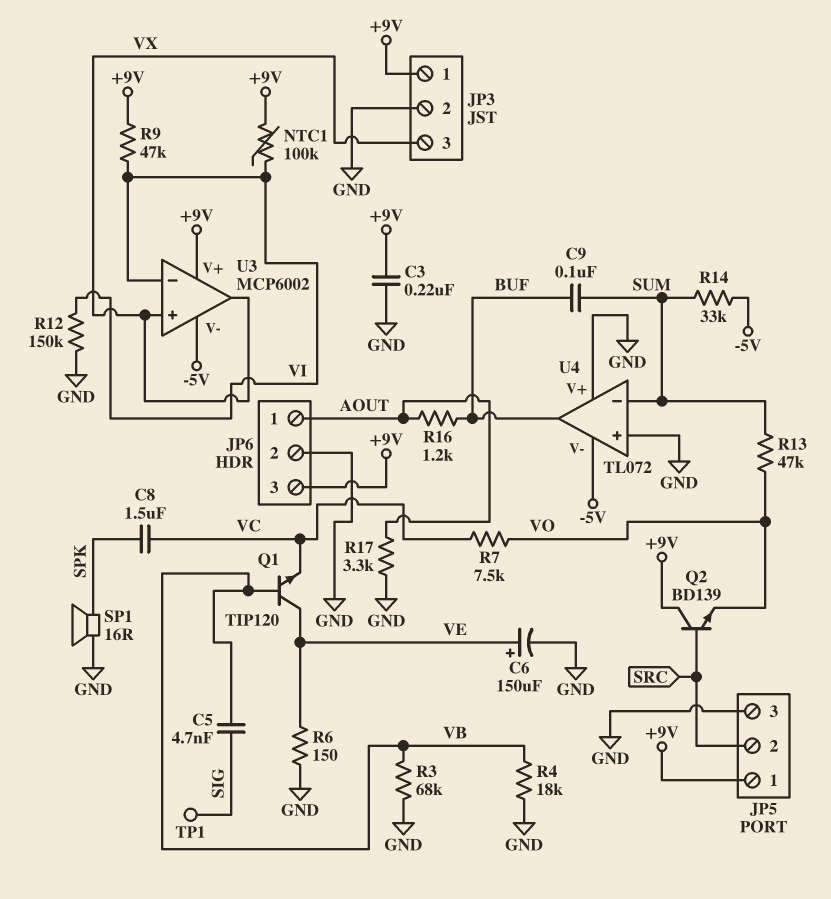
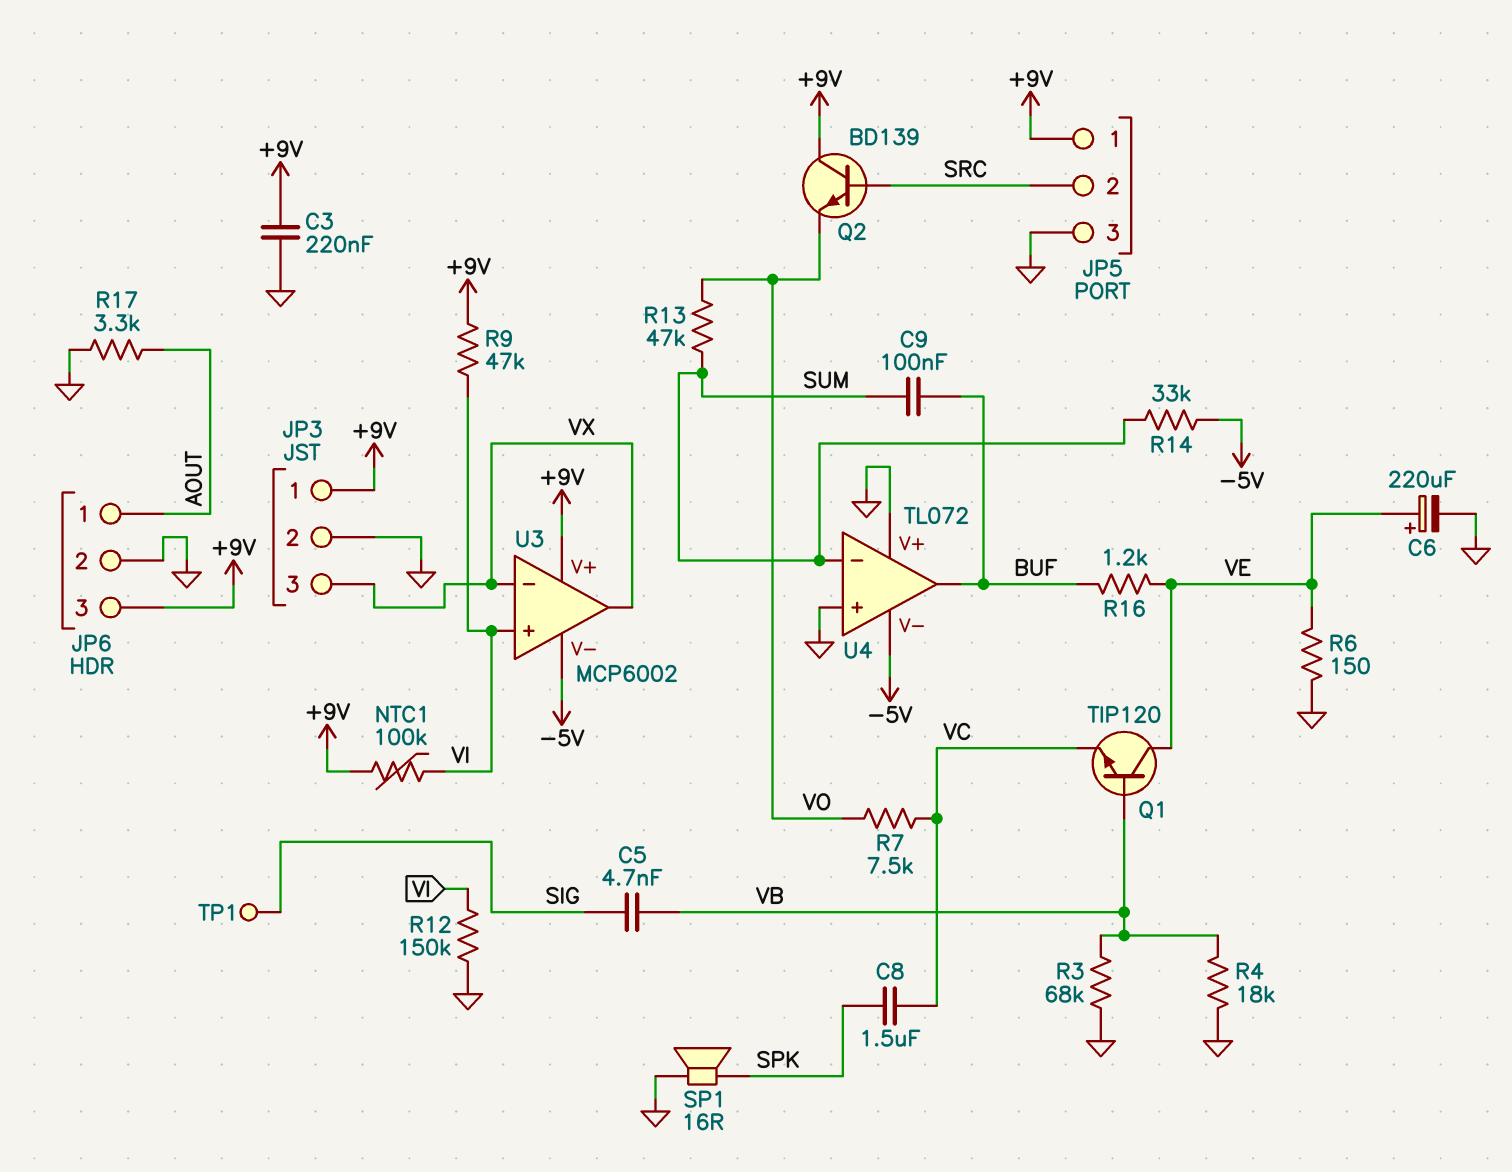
C6: 150uF (plus VE, minus GND) -> 220uF (plus VE, minus GND)
R16: 1.2k (AOUT, BUF) -> 1.2k (BUF, VE)
U3 pin in+: VX -> VI
U3 pin in-: VI -> VX

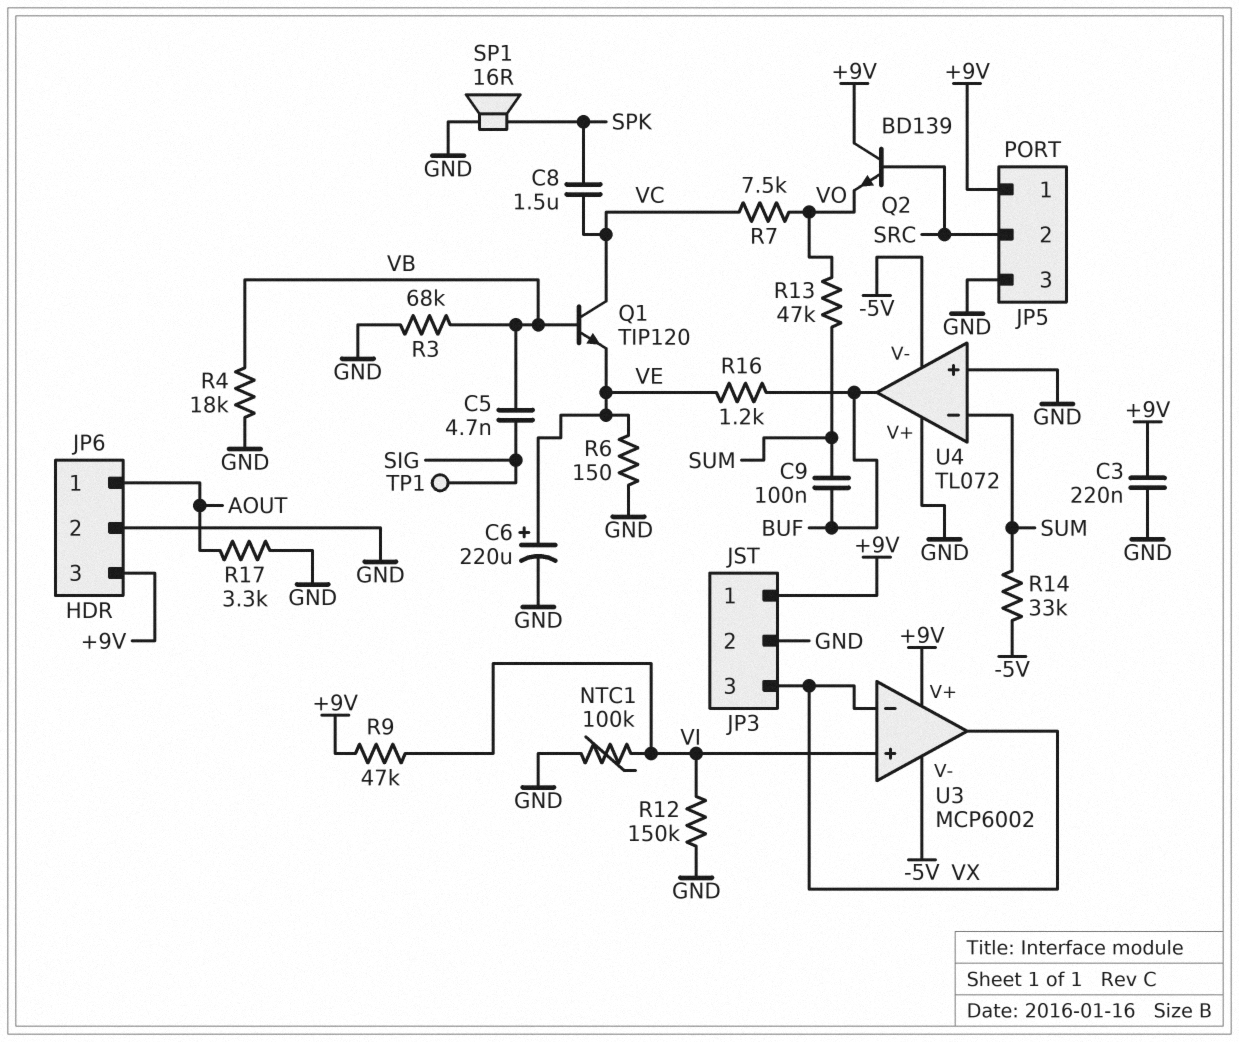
NTC1: 100k (+9V, VI) -> 100k (GND, VI)
Q1: NPN TIP120 (B VB, C VE, E VC) -> NPN TIP120 (B VB, C VC, E VE)

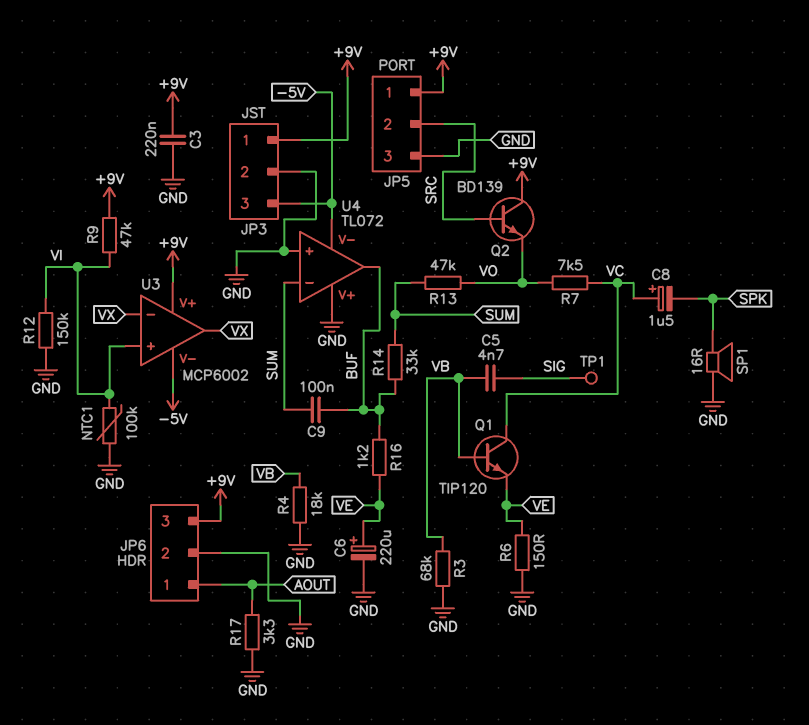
C8: 1.5uF (SPK, VC) -> 1.5uF (plus VC, minus SPK)
JP3 pin 3: VX -> -5V
R14: 33k (-5V, SUM) -> 33k (BUF, SUM)

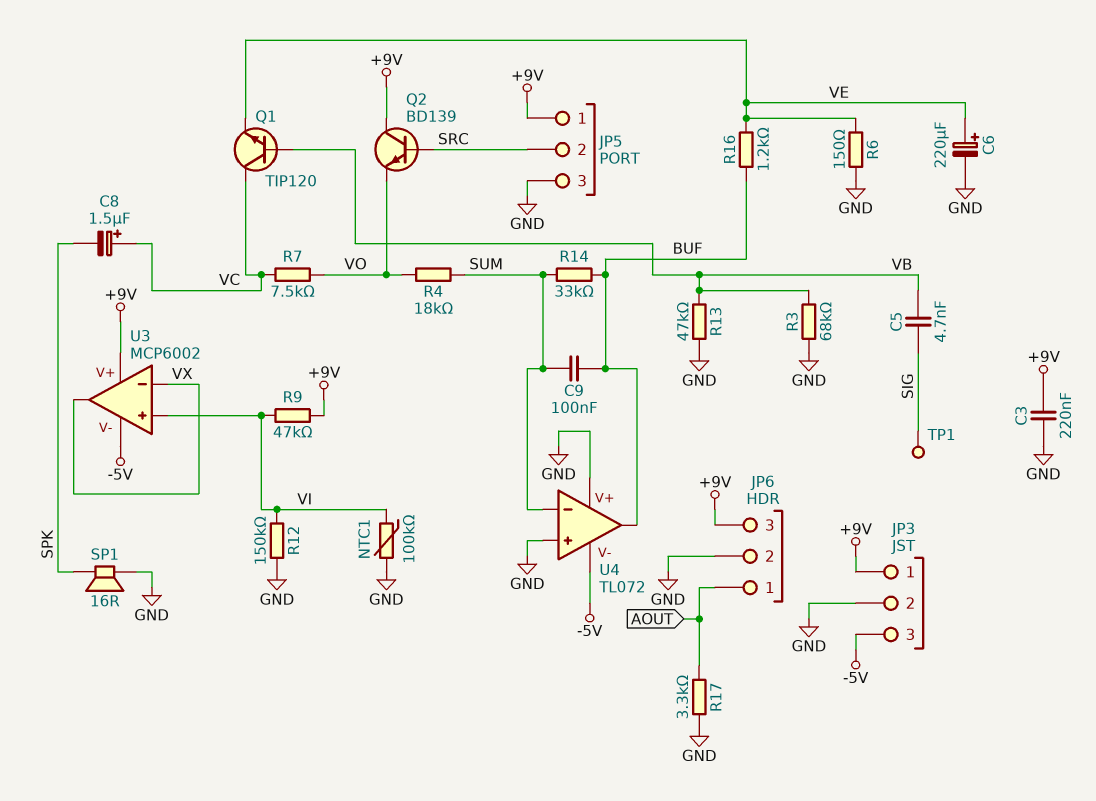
R4: 18k (GND, VB) -> 18k (SUM, VO)
R13: 47k (SUM, VO) -> 47k (GND, VB)

